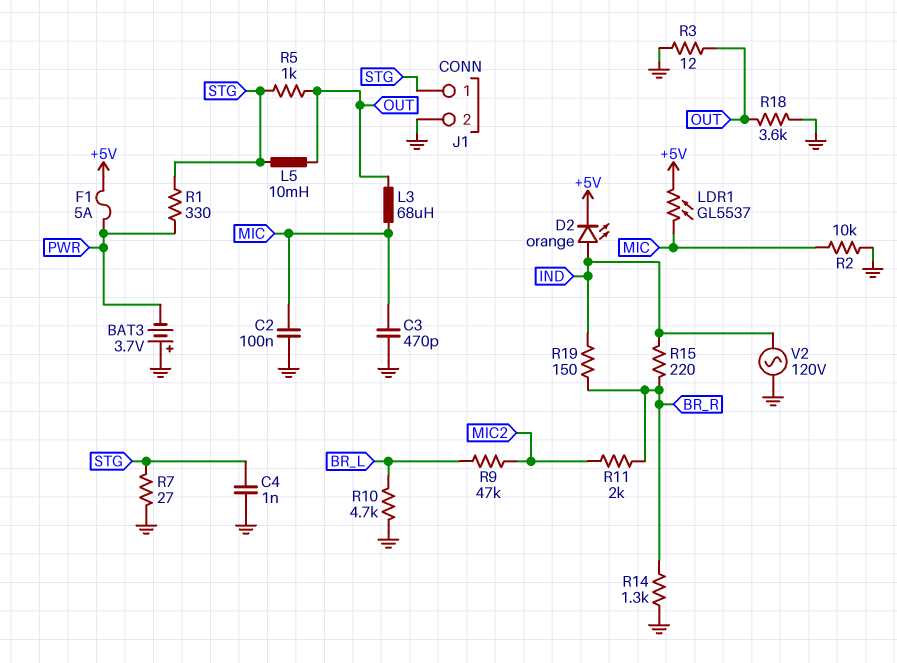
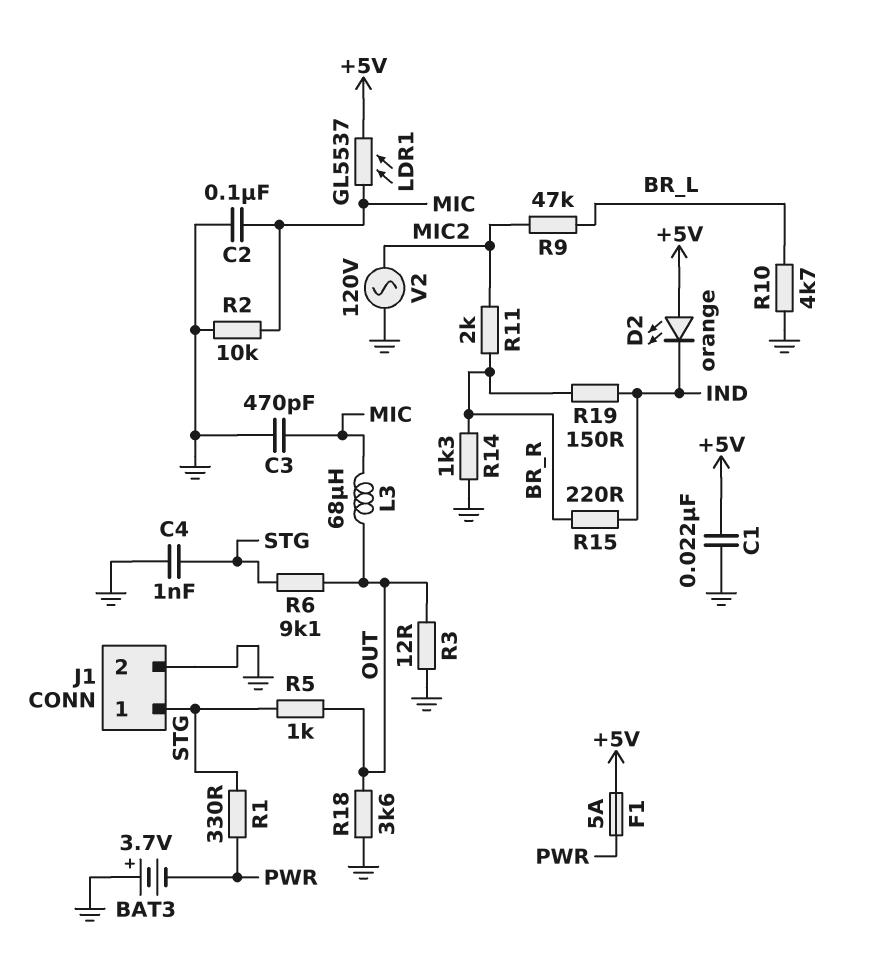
C1: none -> 22nF (+5V, GND)
D2: LED orange (A IND, K +5V) -> LED orange (A +5V, K IND)
L5: 10mH (OUT, STG) -> none
R6: none -> 9.1k (OUT, STG)
R7: 27 (GND, STG) -> none
V2: AC 120V (GND, IND) -> AC 120V (GND, MIC2)

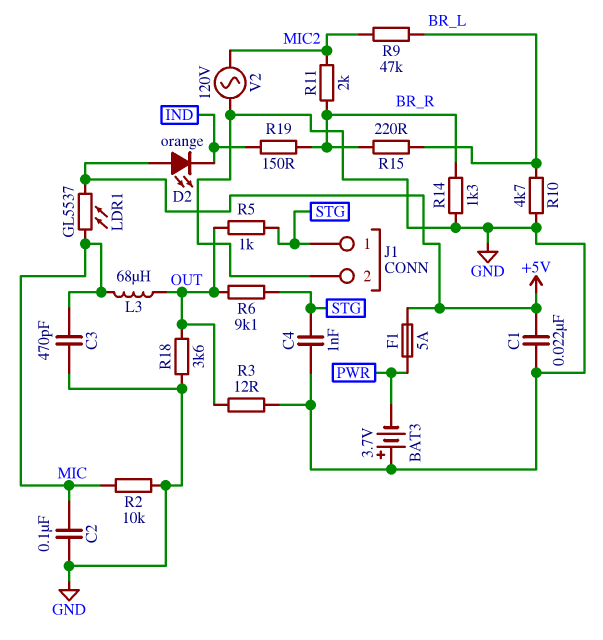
R1: 330 (PWR, STG) -> none
R15: 220 (BR_R, IND) -> 220 (BR_L, BR_R)

